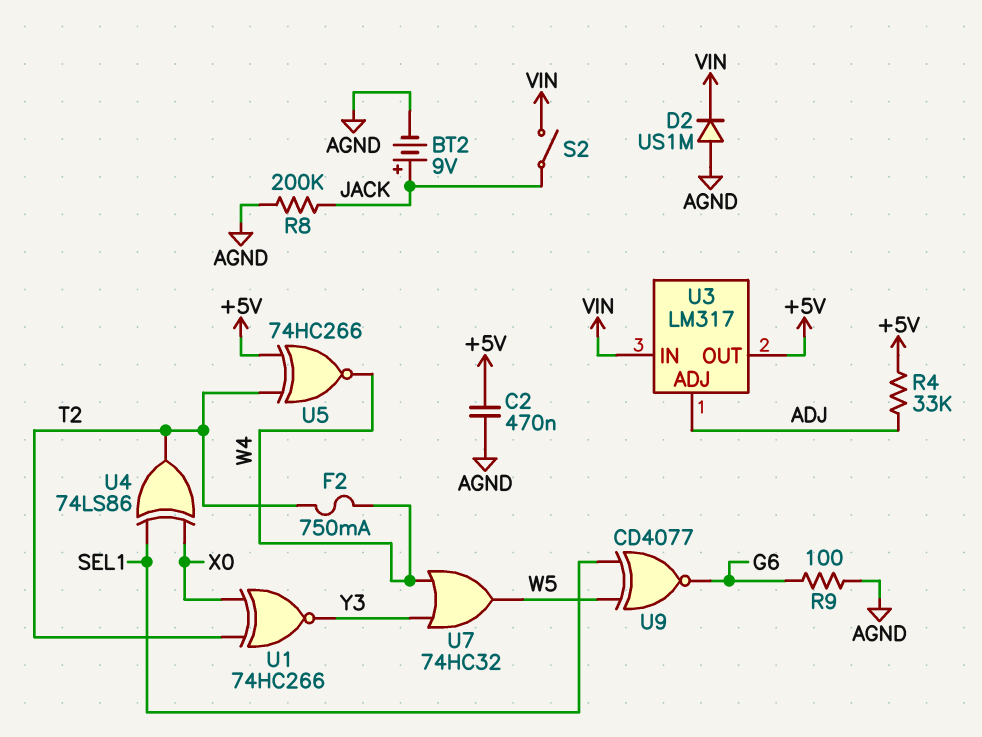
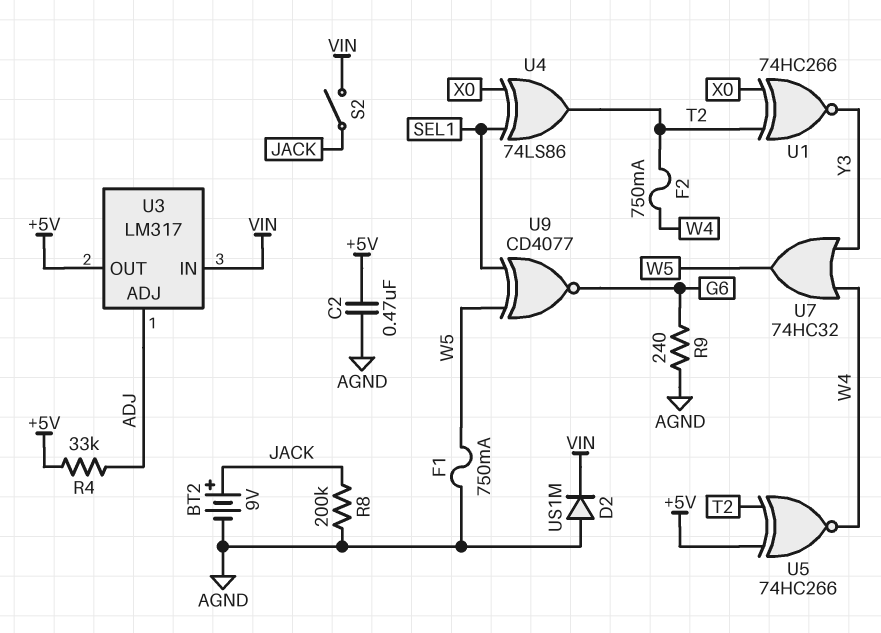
F1: none -> 750mA (AGND, W5)
R9: 100 (AGND, G6) -> 240 (AGND, G6)

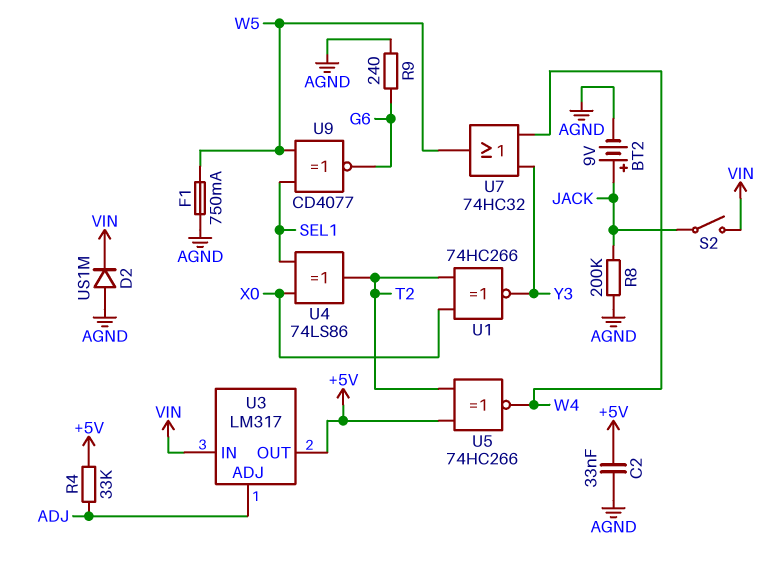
C2: 470nF (+5V, AGND) -> 33nF (+5V, AGND)
F2: 750mA (T2, W4) -> none

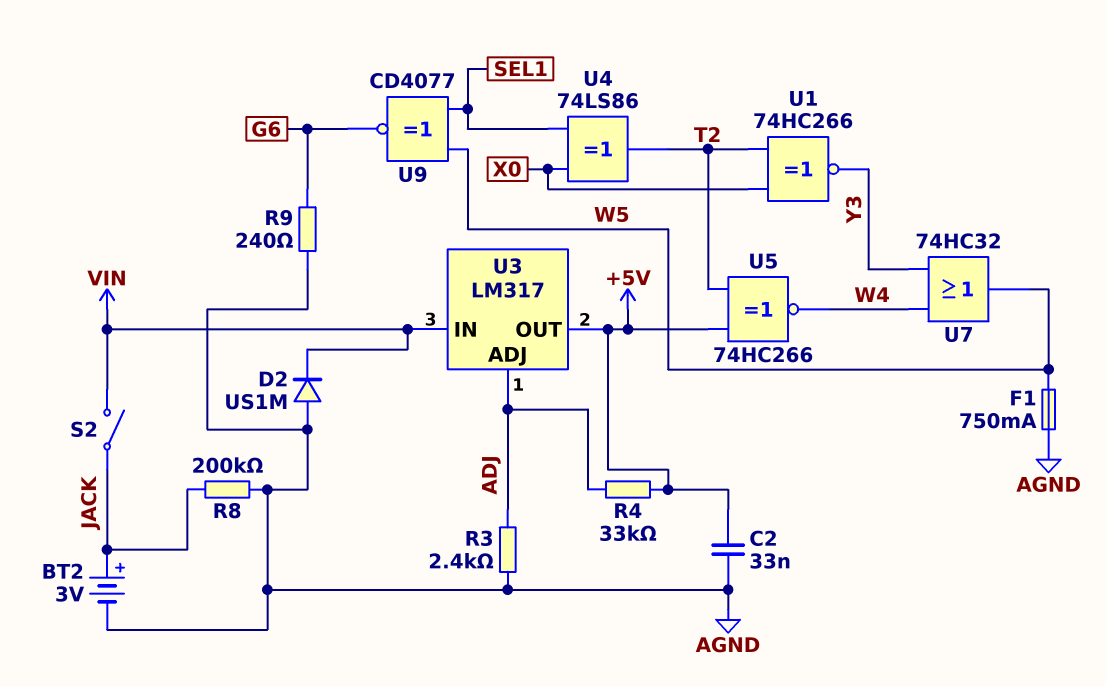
BT2: 9V (plus JACK, minus AGND) -> 3V (plus JACK, minus AGND)
R3: none -> 2.4k (ADJ, AGND)

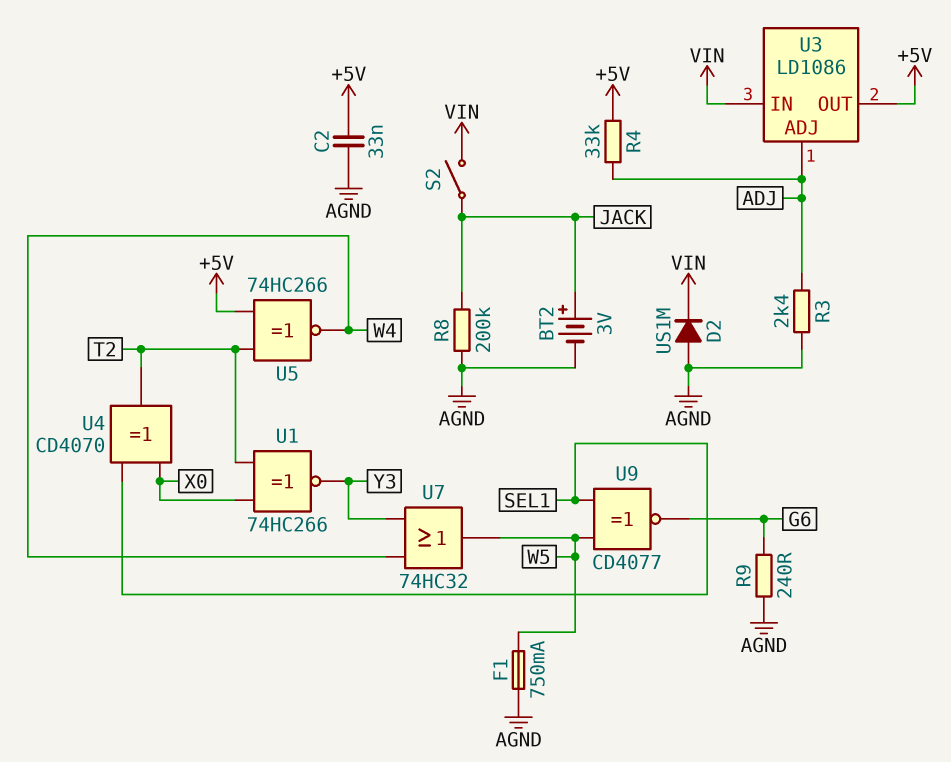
U3: LM317 -> LD1086
U4: XOR 74LS86 (in SEL1, in X0, out T2) -> XOR CD4070 (in SEL1, in X0, out T2)

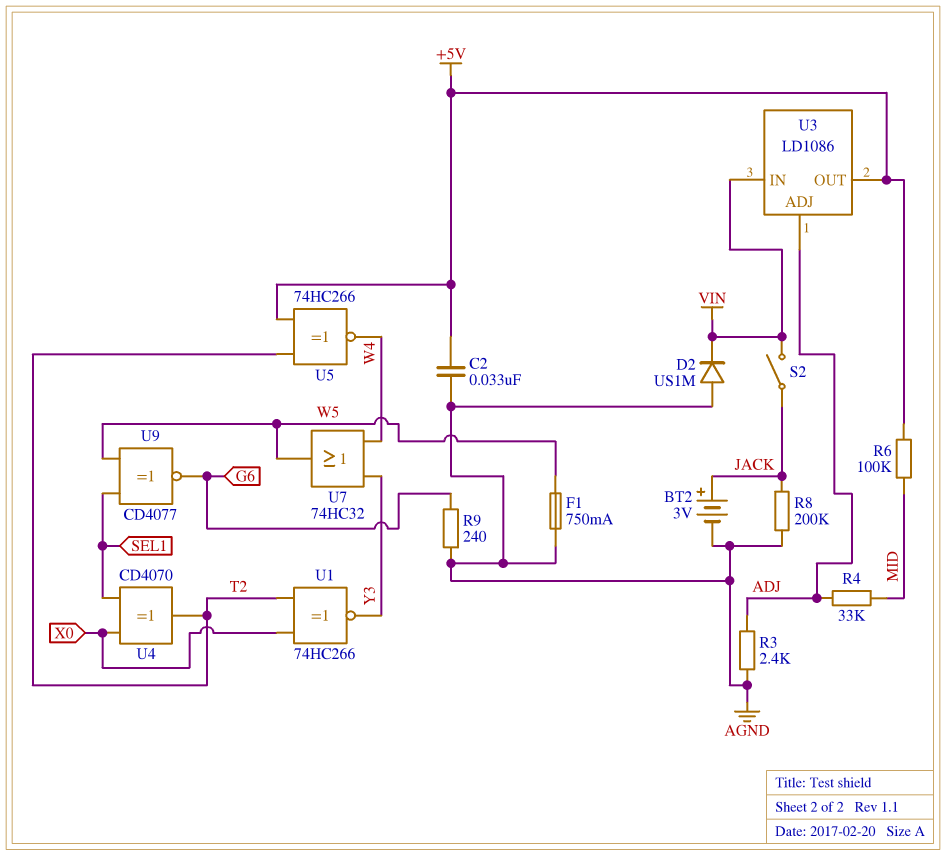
R4: 33k (+5V, ADJ) -> 33k (ADJ, MID)
R6: none -> 100k (+5V, MID)

